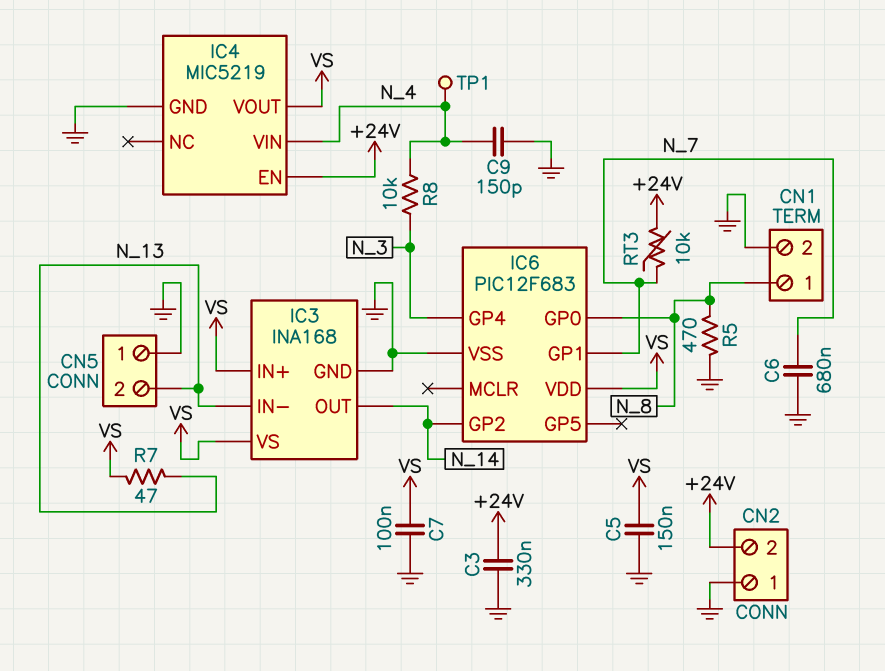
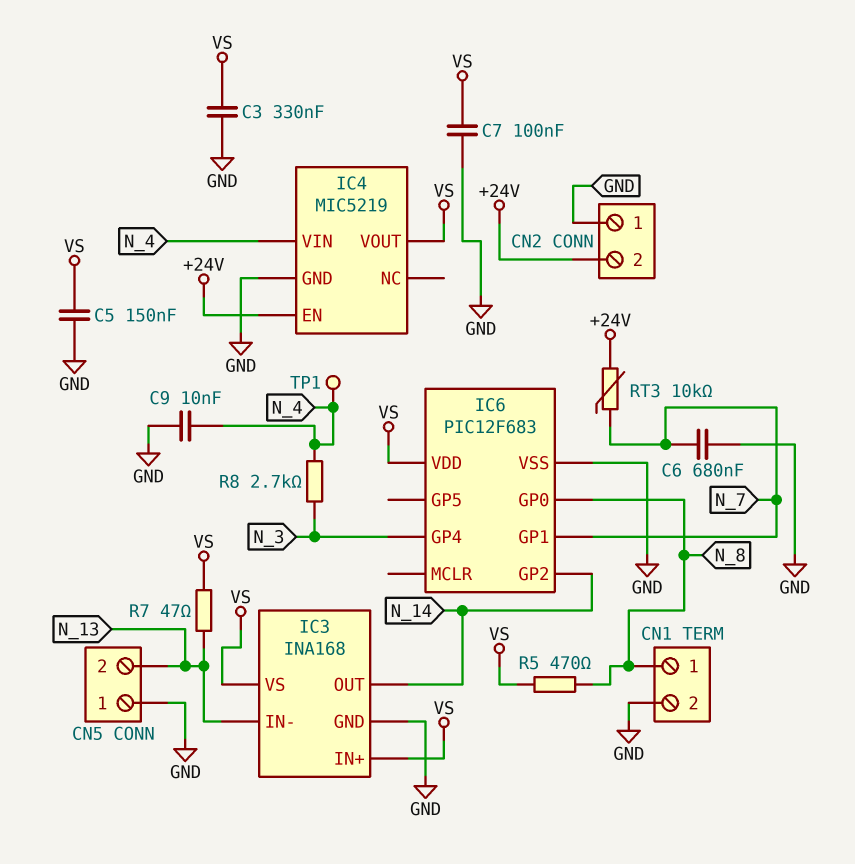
C3: 330nF (+24V, GND) -> 330nF (GND, VS)
C9: 150pF (GND, N_4) -> 10nF (GND, N_4)
R5: 470 (GND, N_8) -> 470 (N_8, VS)
R8: 10k (N_3, N_4) -> 2.7k (N_3, N_4)

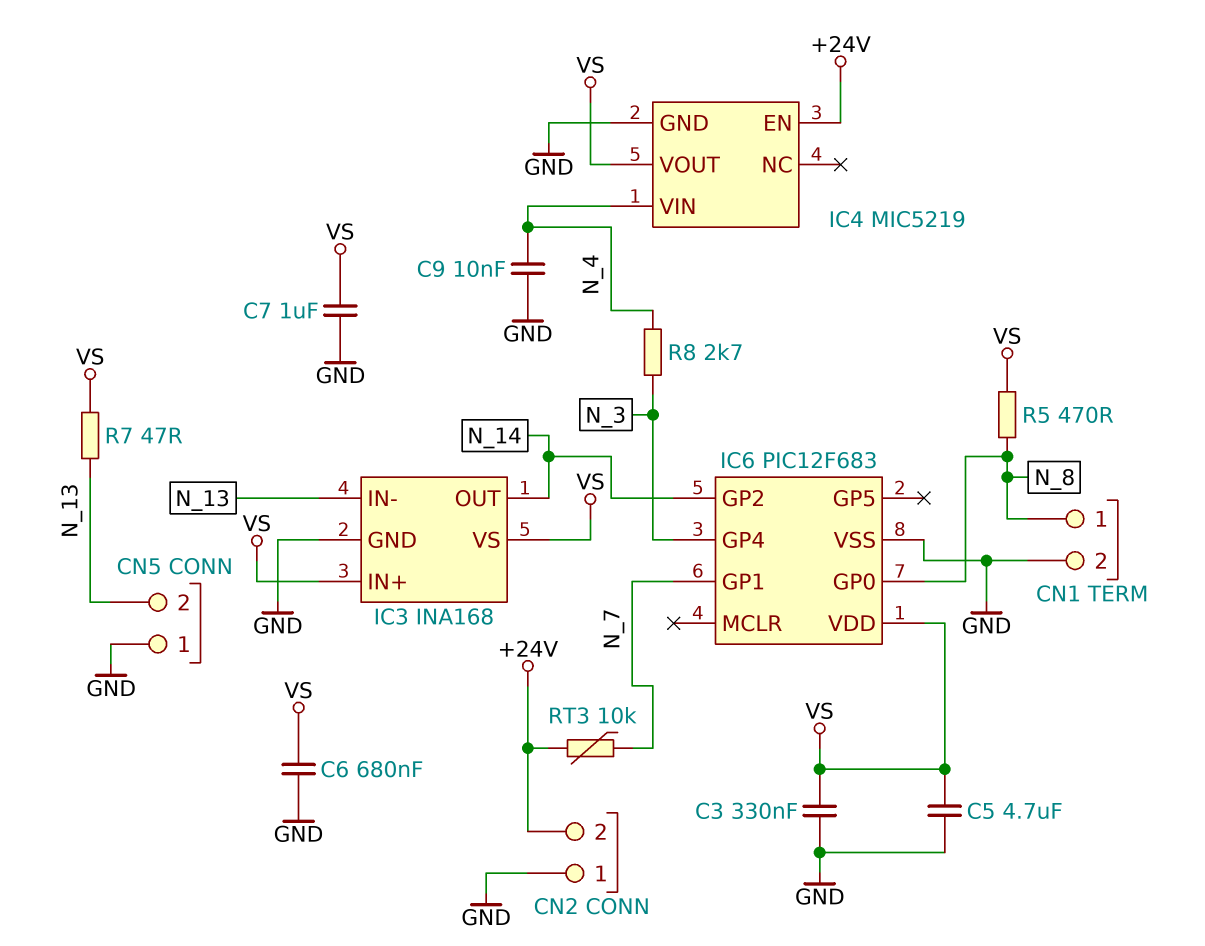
C5: 150nF (GND, VS) -> 4.7uF (GND, VS)
C6: 680nF (GND, N_7) -> 680nF (GND, VS)
C7: 100nF (GND, VS) -> 1uF (GND, VS)
TP1: test point (N_4) -> none

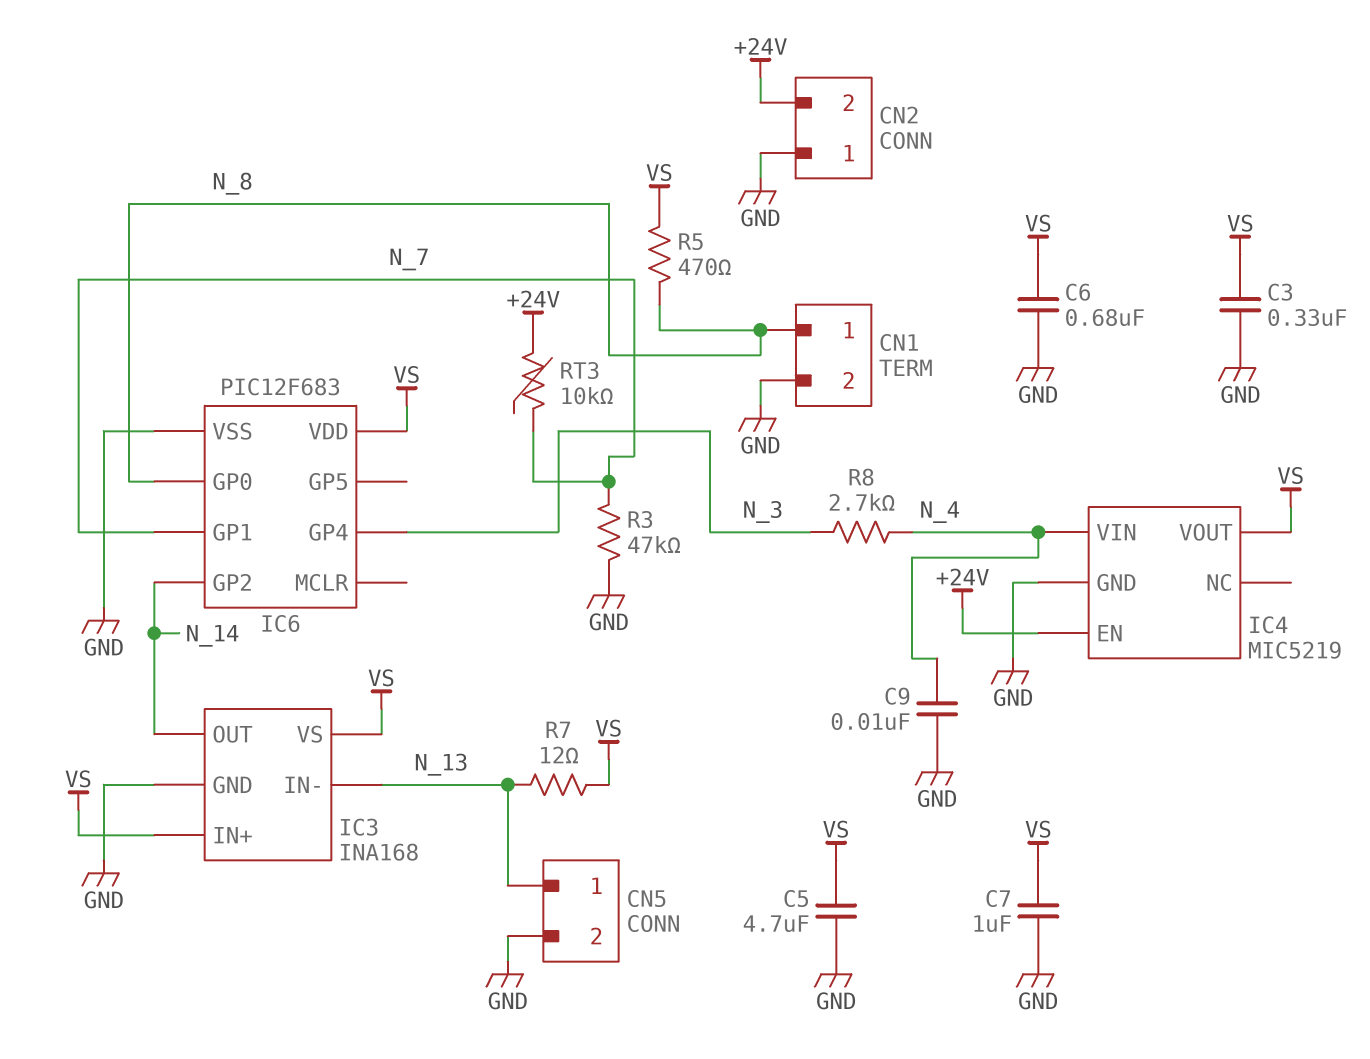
CN5 pin 1: GND -> N_13
CN5 pin 2: N_13 -> GND
R3: none -> 47k (GND, N_7)
R7: 47 (N_13, VS) -> 12 (N_13, VS)

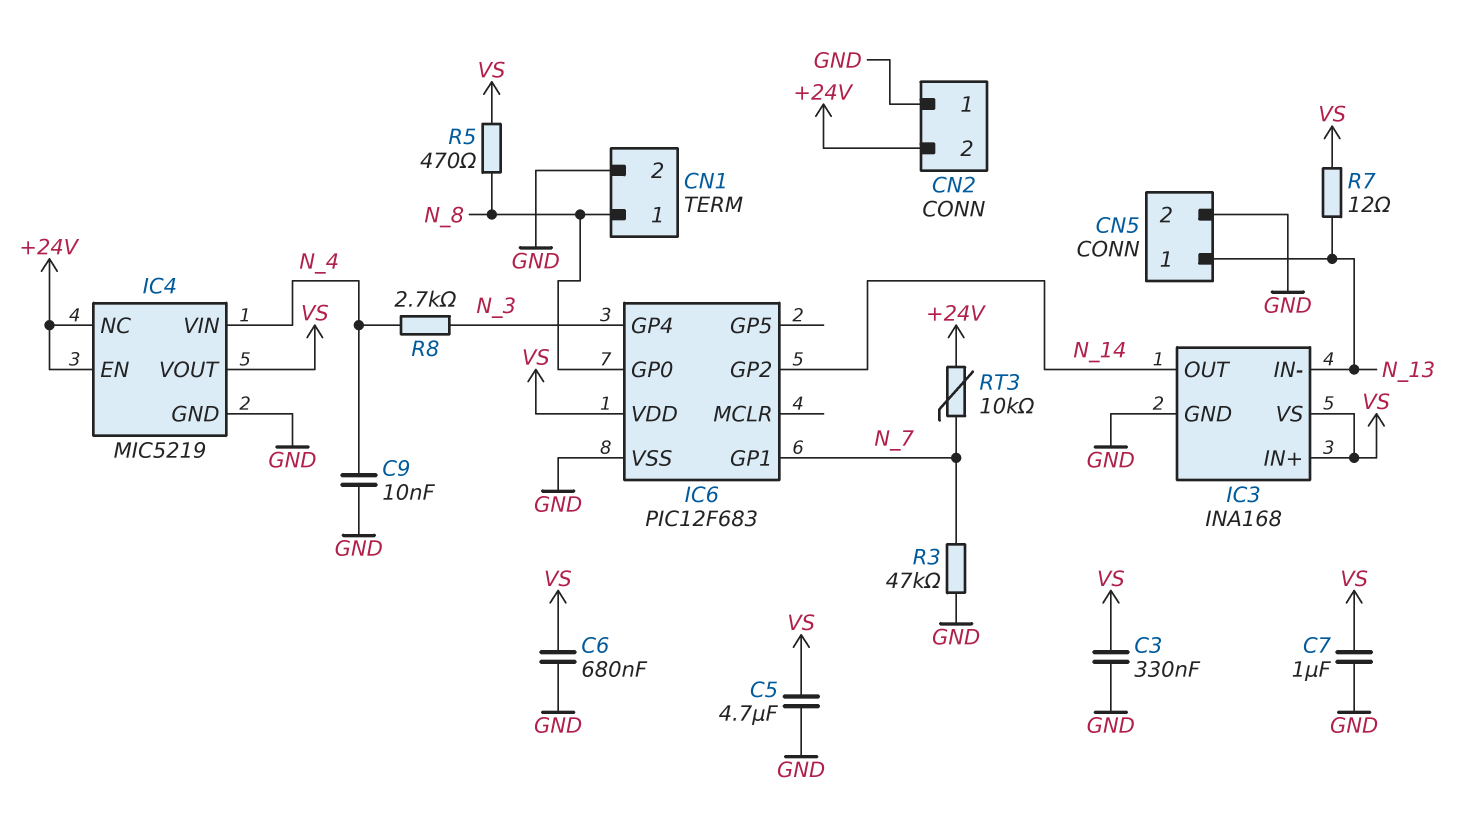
IC4 pin NC: none -> +24V

